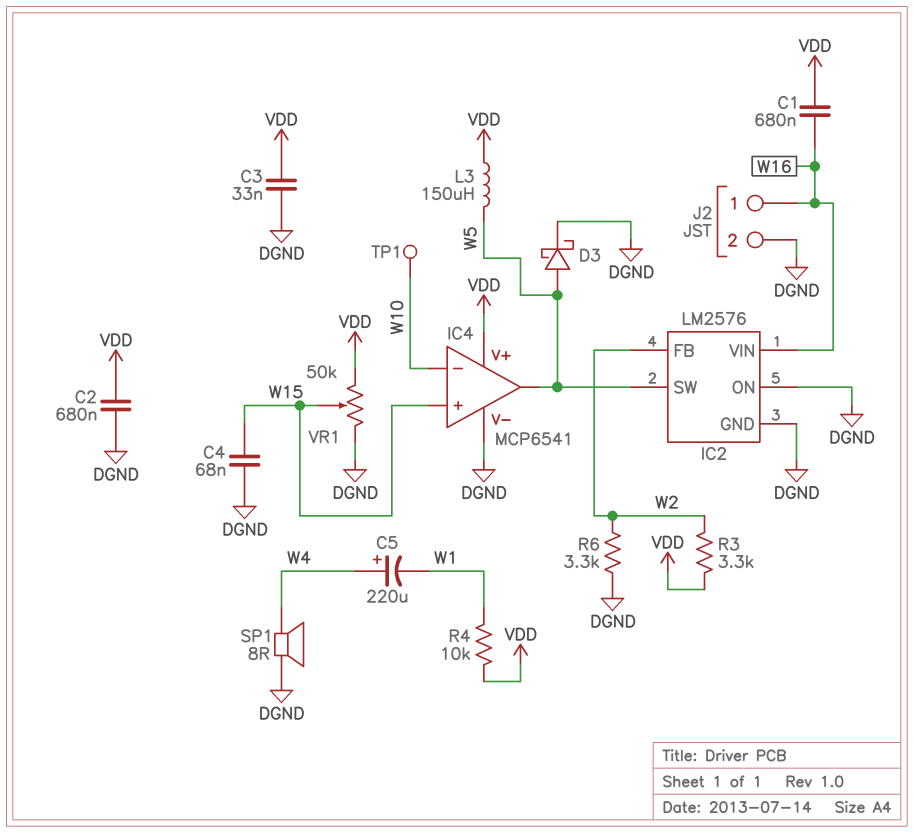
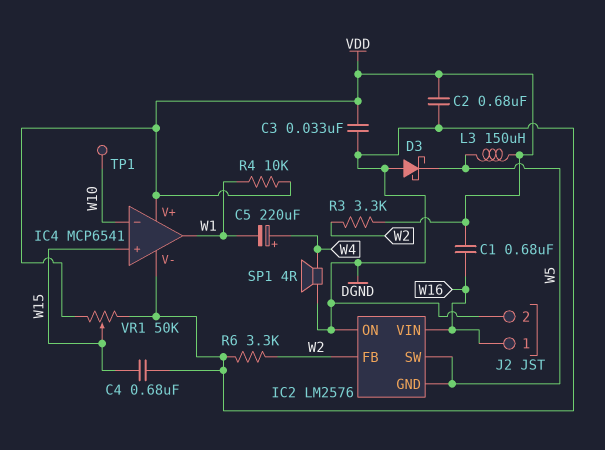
C4: 68nF (DGND, W15) -> 680nF (DGND, W15)
D3: schottky (A W5, K DGND) -> schottky (A DGND, K W5)
IC2 pin GND: DGND -> W5
IC4 pin out: W5 -> W1
SP1: speaker 8R (DGND, W4) -> speaker 4R (DGND, W4)

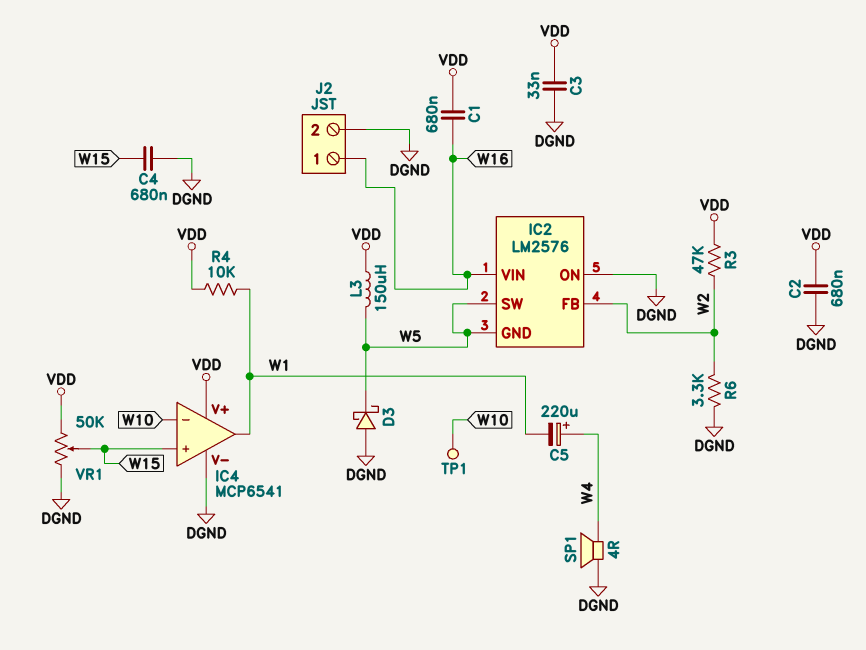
R3: 3.3k (VDD, W2) -> 47k (VDD, W2)

